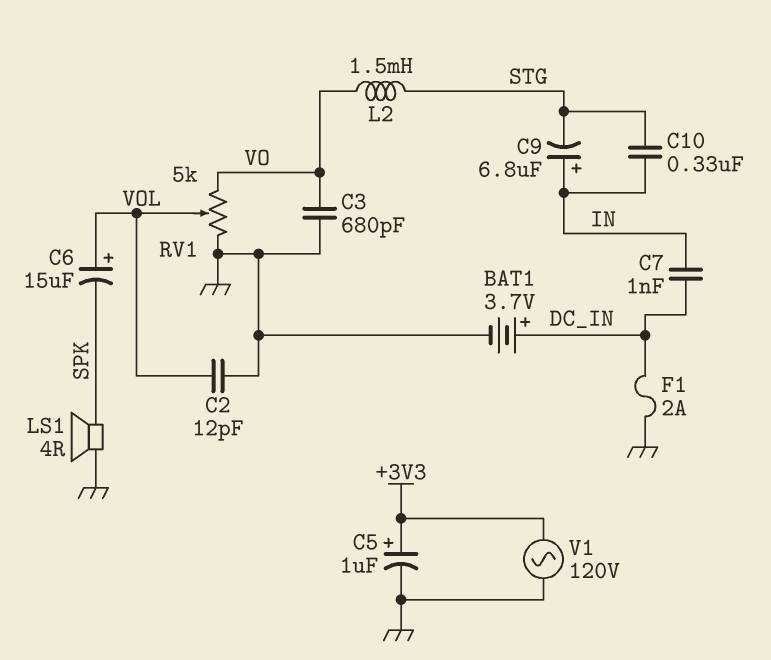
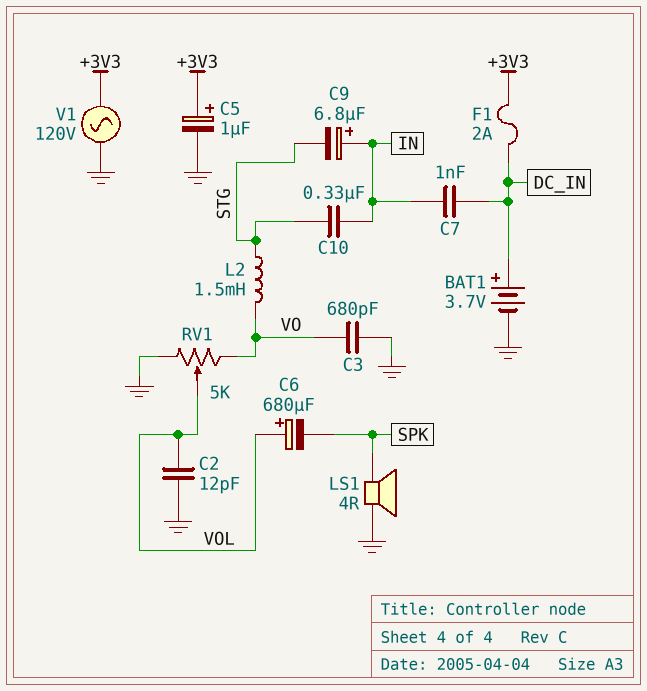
C6: 15uF (plus VOL, minus SPK) -> 680uF (plus VOL, minus SPK)
F1: 2A (DC_IN, GND) -> 2A (+3V3, DC_IN)

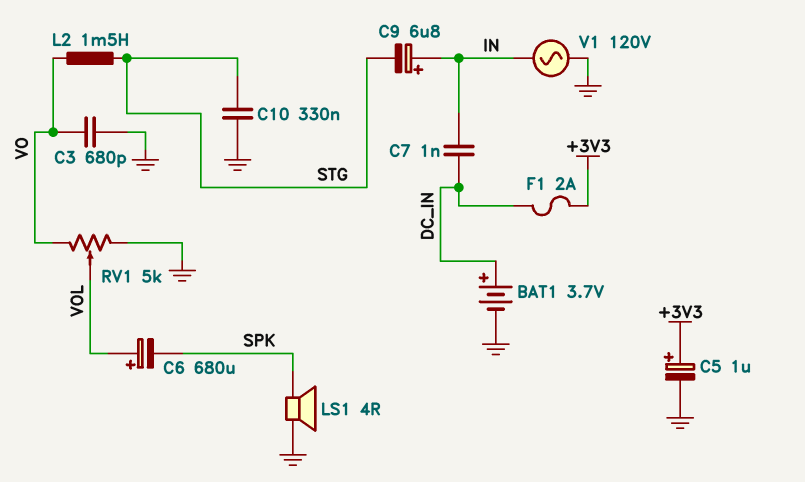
C2: 12pF (GND, VOL) -> none
C10: 330nF (IN, STG) -> 330nF (GND, STG)
V1: AC 120V (+3V3, GND) -> AC 120V (GND, IN)

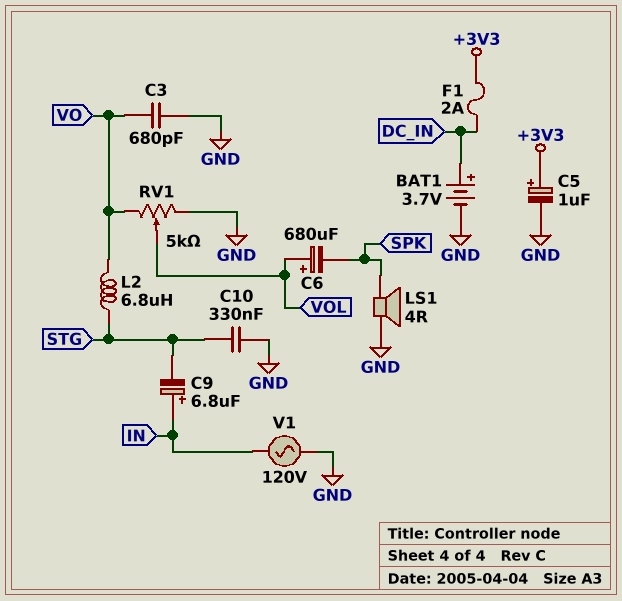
C7: 1nF (DC_IN, IN) -> none
L2: 1.5mH (STG, VO) -> 6.8uH (STG, VO)

